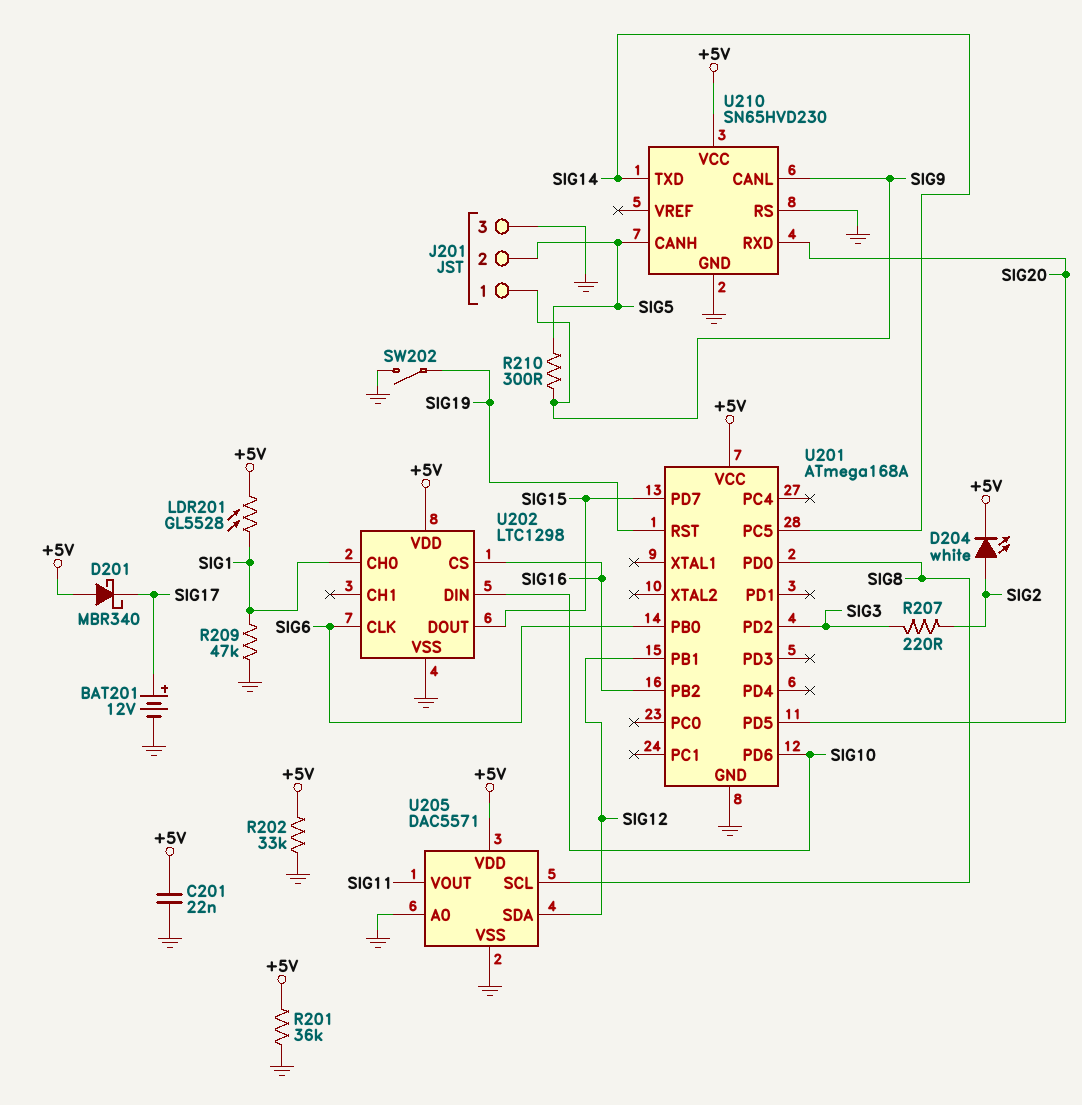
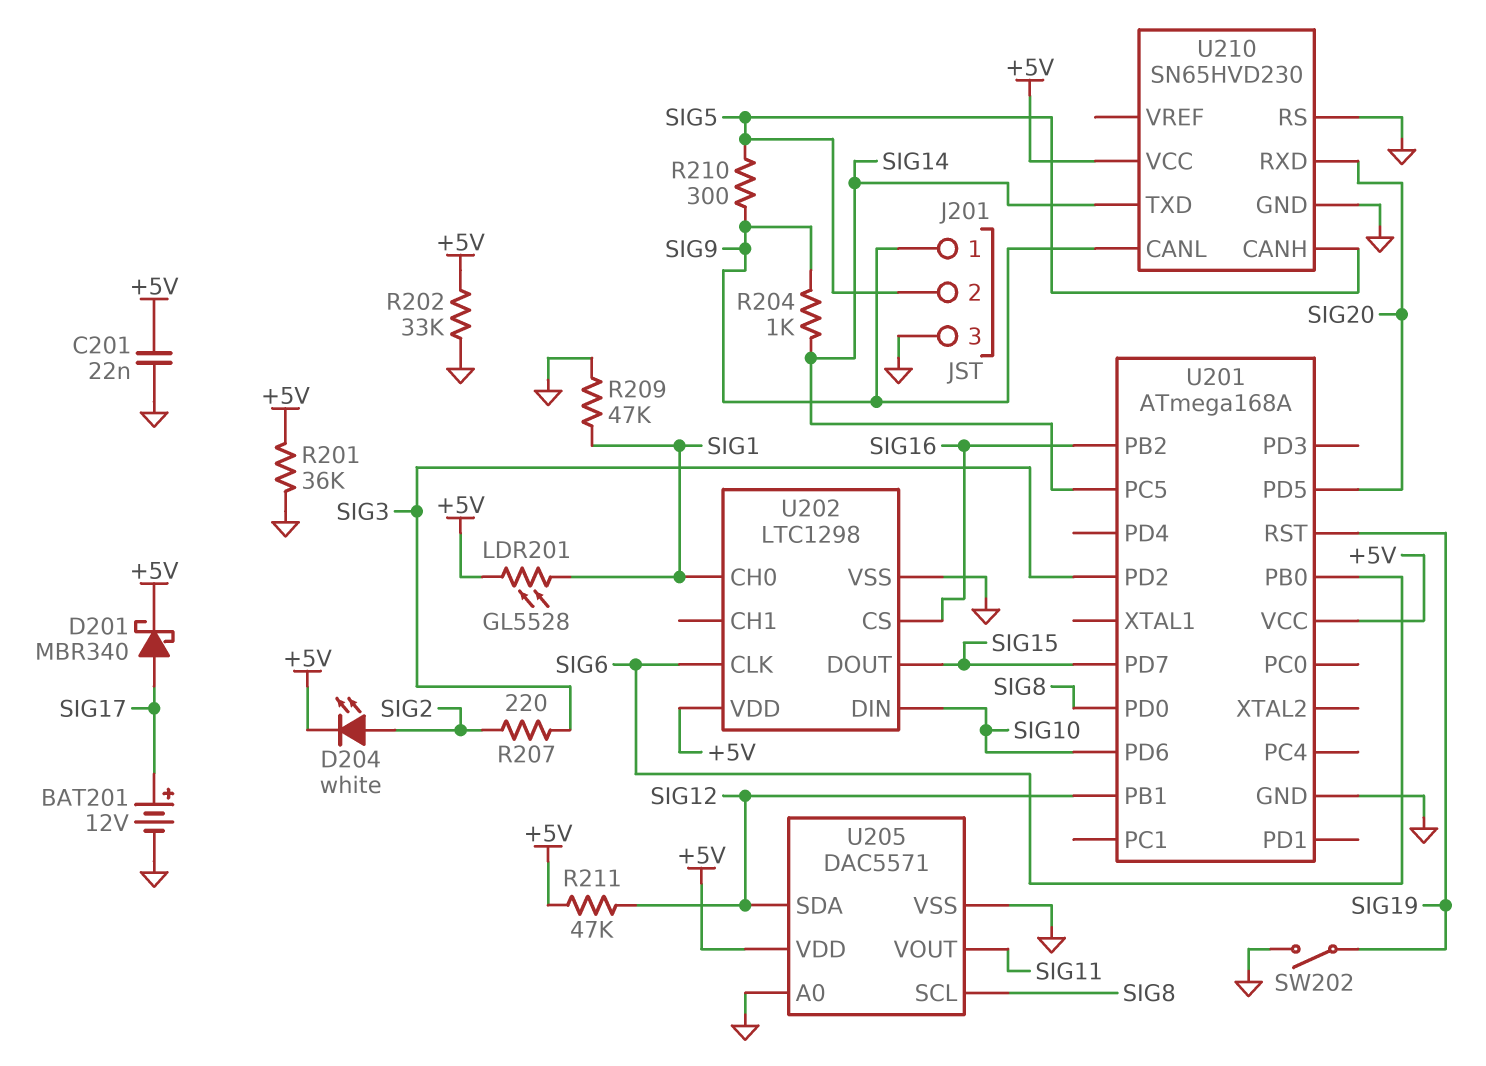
D201: schottky MBR340 (A +5V, K SIG17) -> schottky MBR340 (A SIG17, K +5V)
R204: none -> 1k (SIG9, SIG14)
R211: none -> 47k (+5V, SIG12)

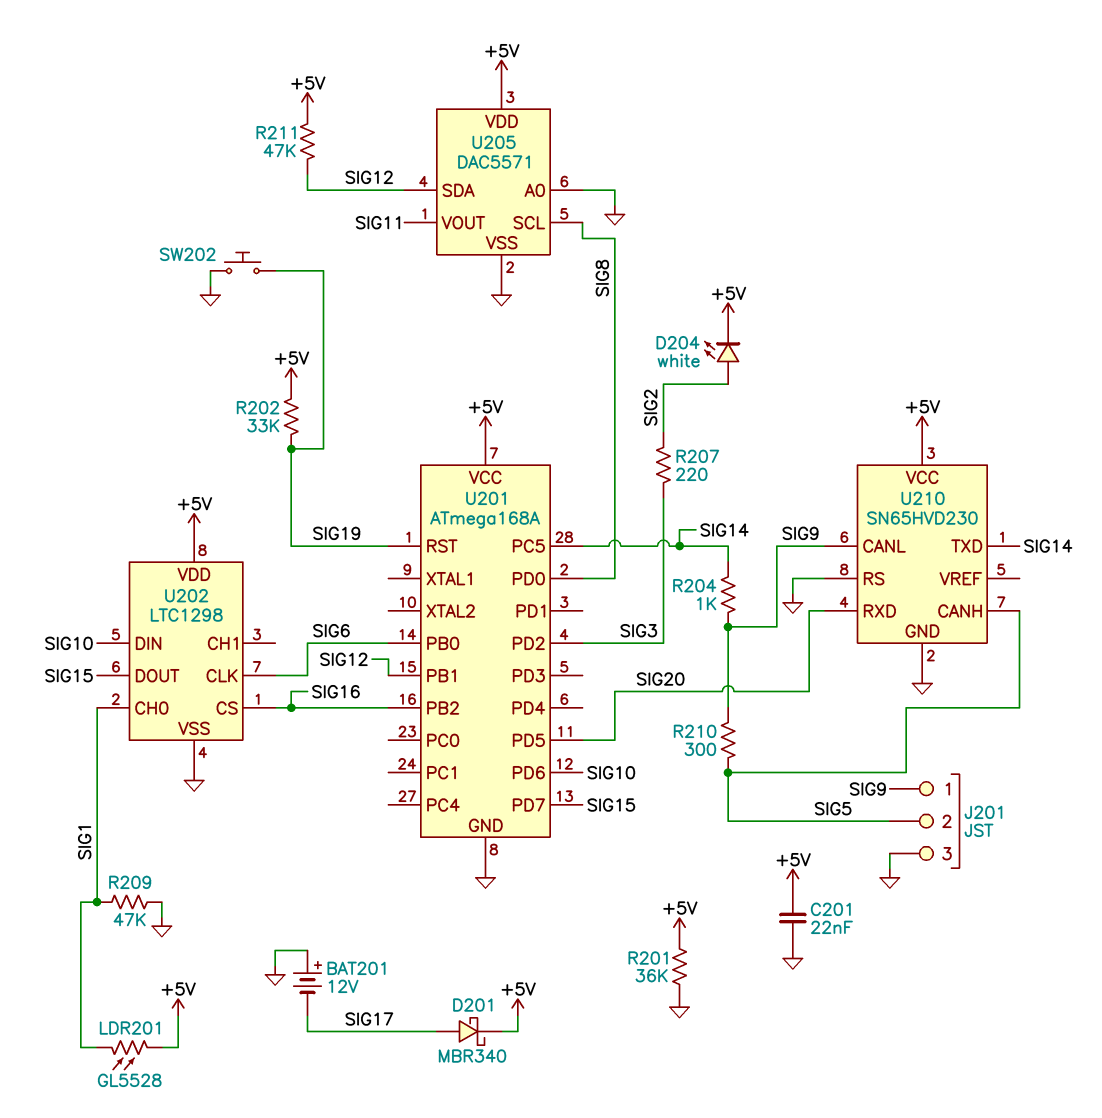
BAT201: 12V (plus SIG17, minus GND) -> 12V (plus GND, minus SIG17)
R202: 33k (+5V, GND) -> 33k (+5V, SIG19)
SW202: switch (GND, SIG19) -> button (GND, SIG19)

